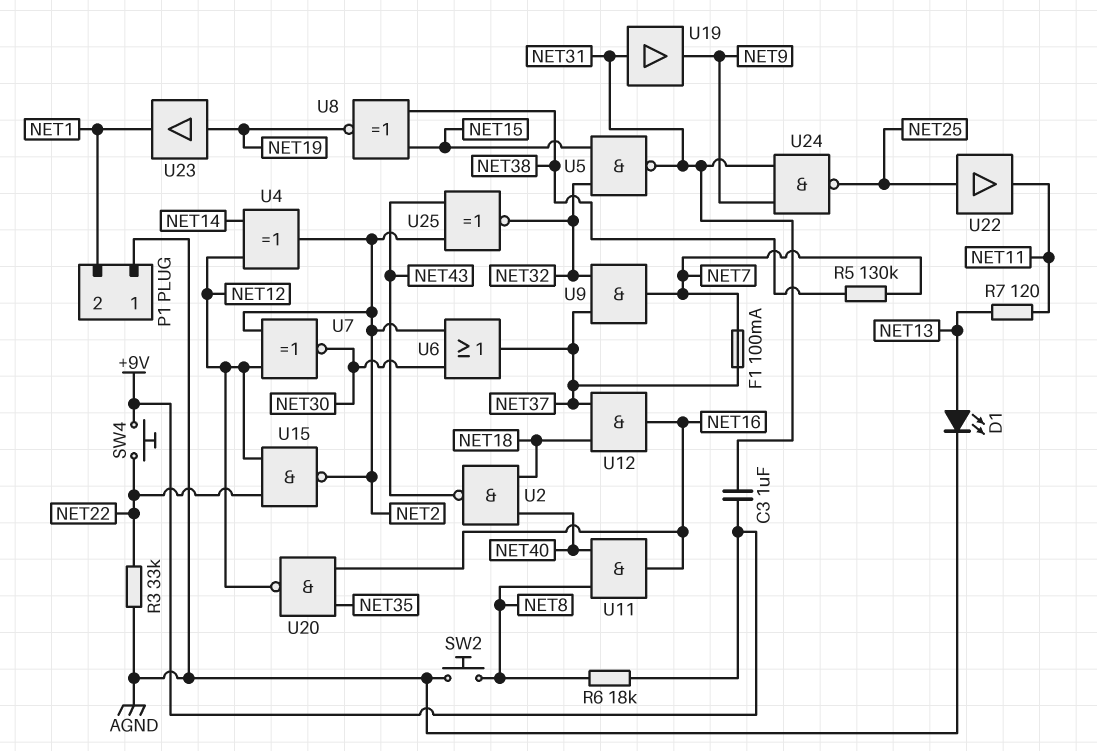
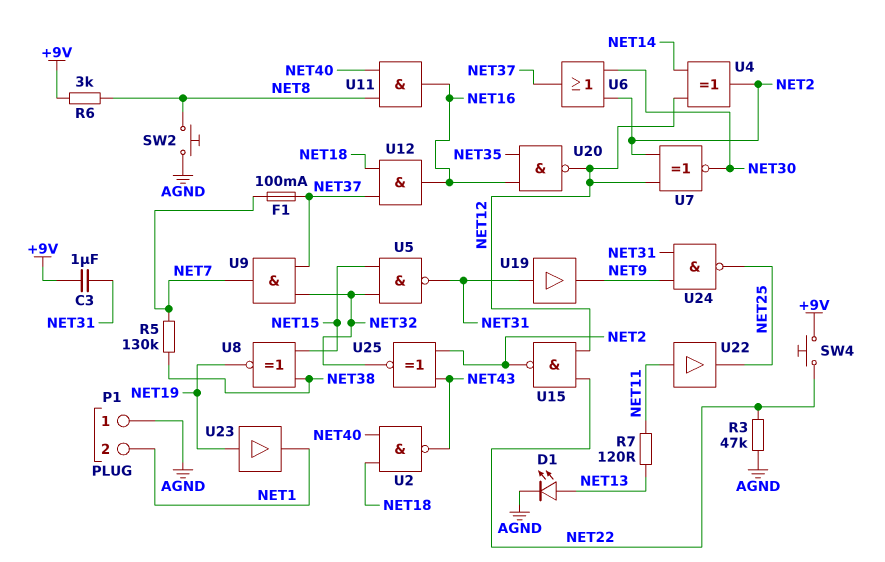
R3: 33k (AGND, NET22) -> 47k (AGND, NET22)
R6: 18k (+9V, NET8) -> 3k (+9V, NET8)
U22: buffer (in NET25, out NET11) -> buffer (in NET11, out NET25)

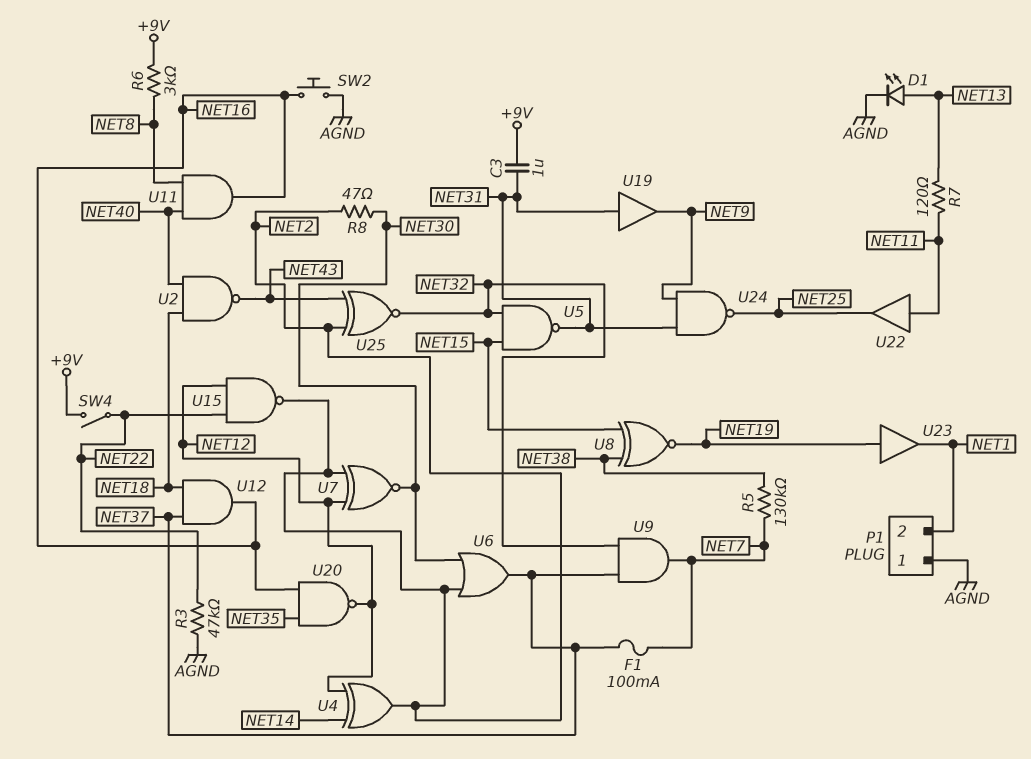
R8: none -> 47 (NET2, NET30)
SW2: button (AGND, NET8) -> button (AGND, NET16)
SW4: button (+9V, NET22) -> switch (+9V, NET22)

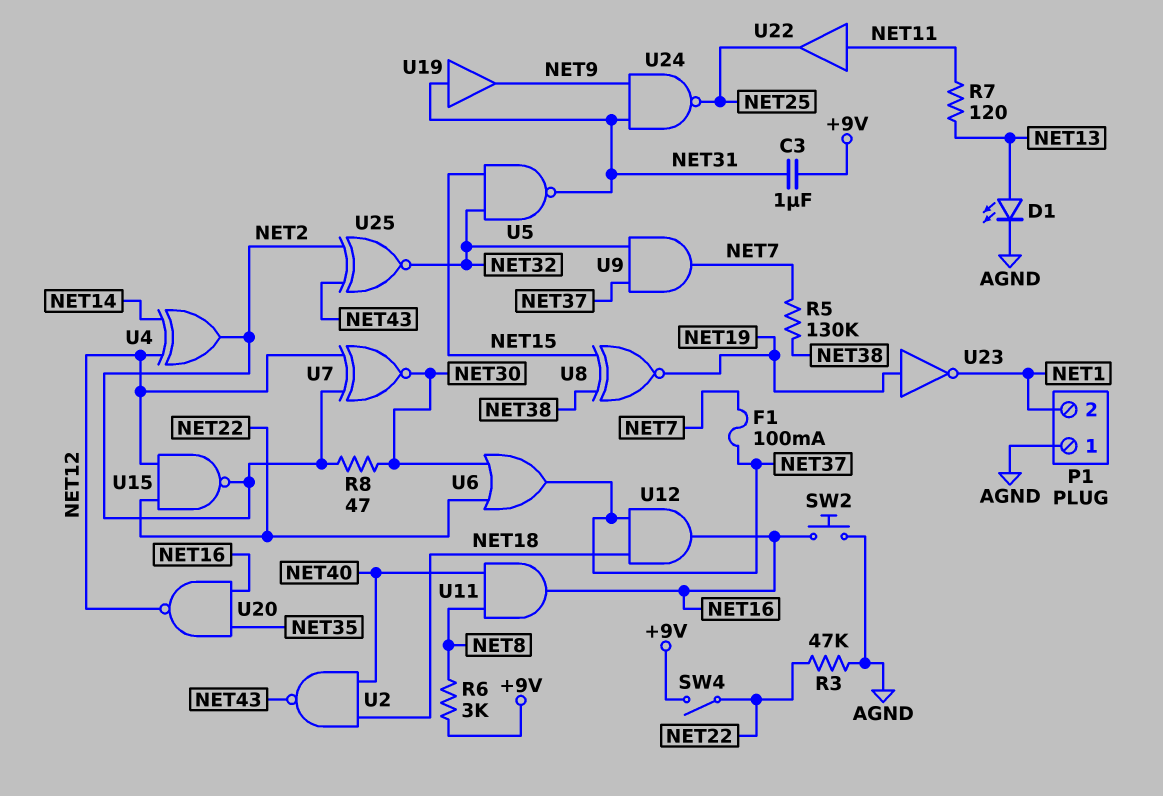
U6: OR (in NET2, in NET30, out NET37) -> OR (in NET22, in NET30, out NET37)
U23: buffer (in NET19, out NET1) -> NOT (in NET19, out NET1)

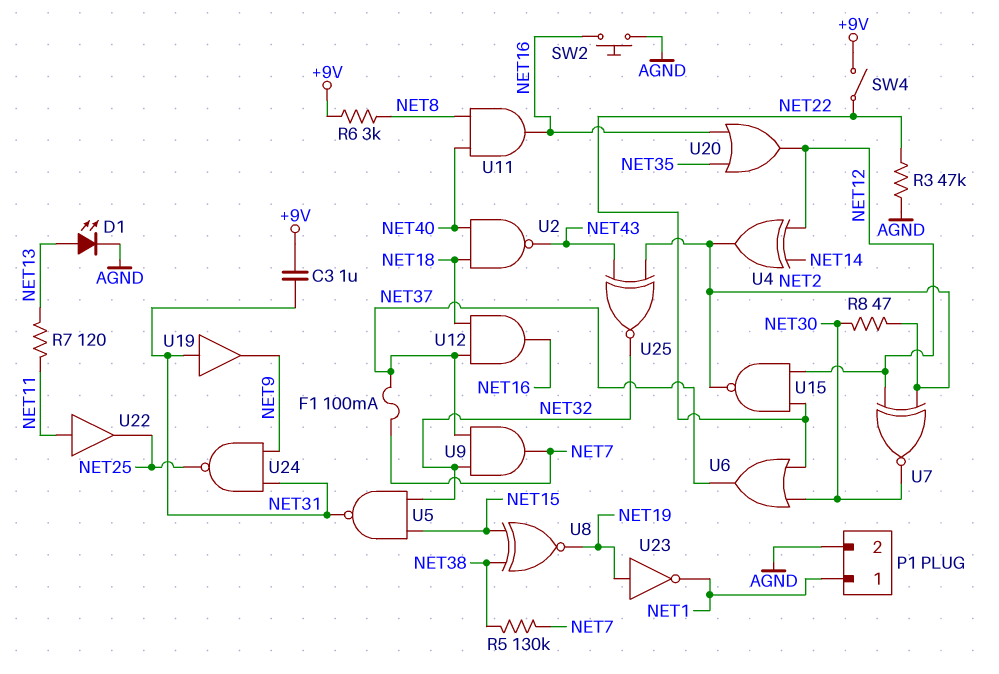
P1 pin 1: AGND -> NET1
P1 pin 2: NET1 -> AGND
U20: NAND (in NET16, in NET35, out NET12) -> OR (in NET16, in NET35, out NET12)

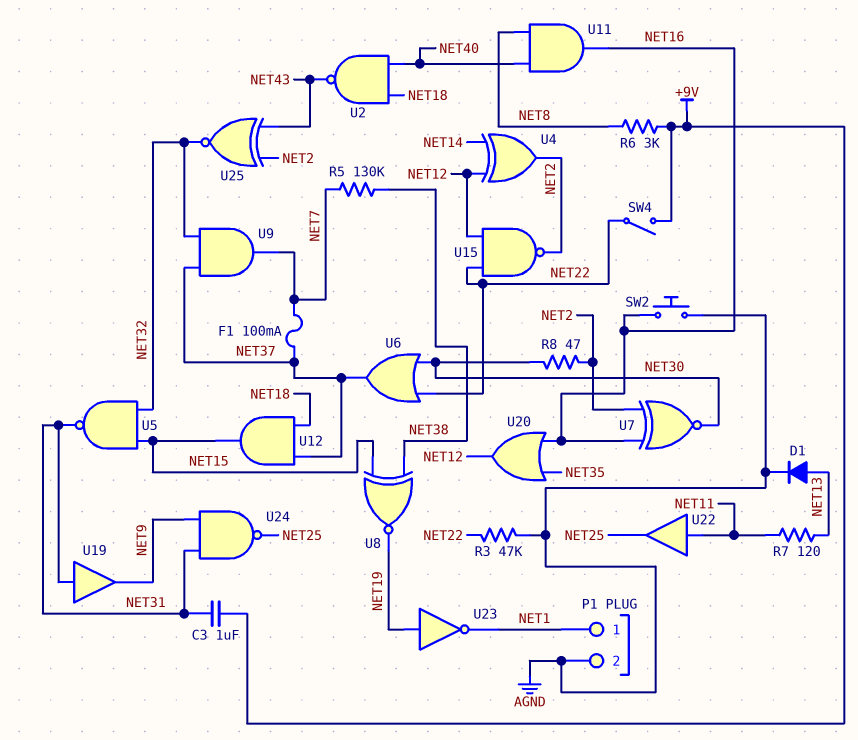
D1: LED (A NET13, K AGND) -> diode (A NET13, K AGND)
U7: XNOR (in NET2, in NET12, out NET30) -> XNOR (in NET2, in NET16, out NET30)
U12: AND (in NET18, in NET37, out NET16) -> AND (in NET18, in NET37, out NET15)

